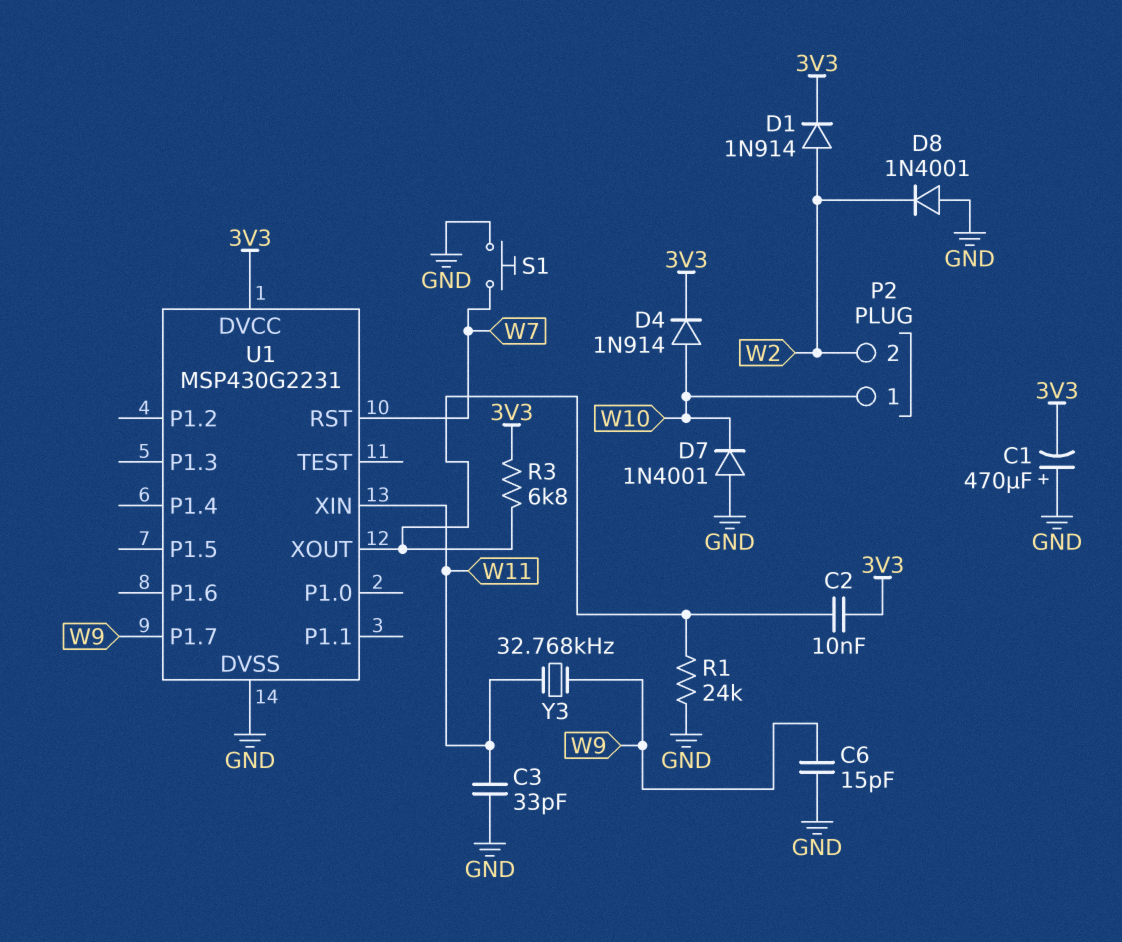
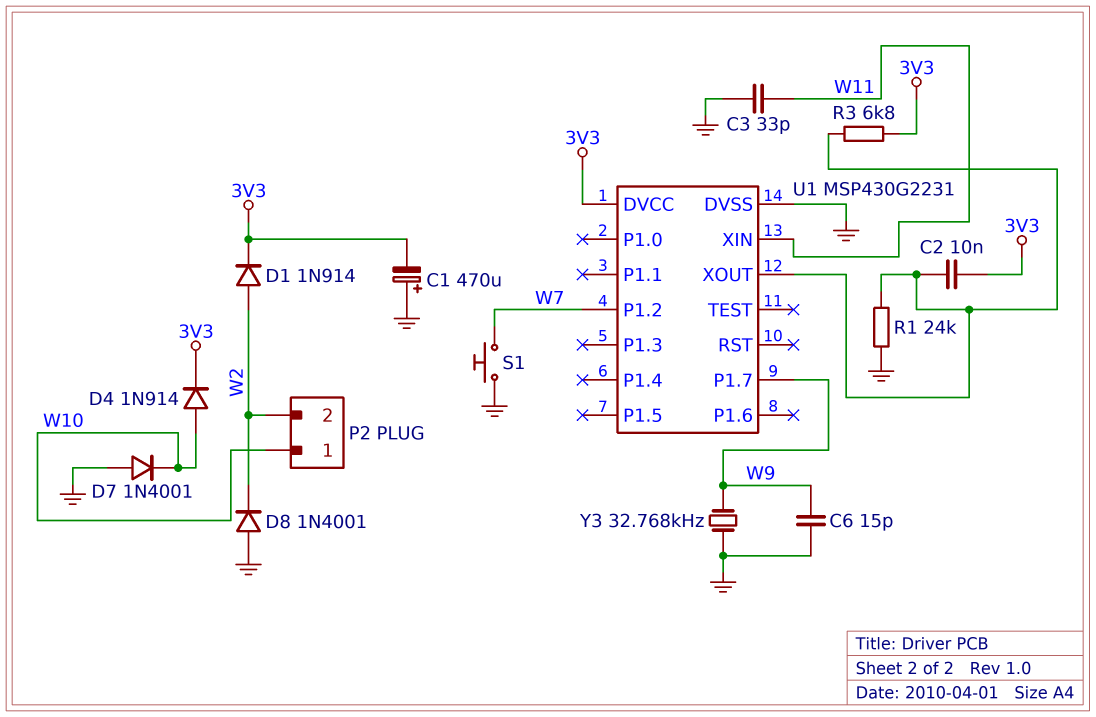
U1 pin P1.2: none -> W7
U1 pin RST: W7 -> none
Y3: 32.768kHz (W9, W11) -> 32.768kHz (GND, W9)

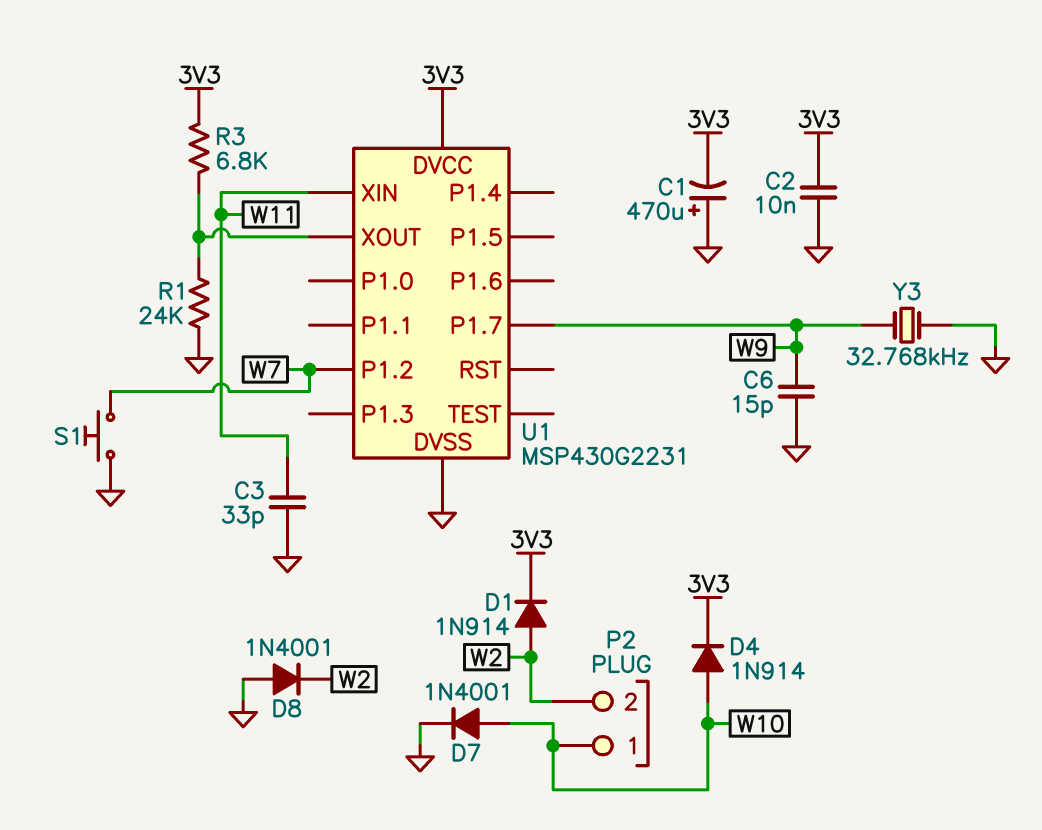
C2: 10nF (3V3, U1/XOUT) -> 10nF (3V3, GND)
D7: diode 1N4001 (A GND, K W10) -> diode 1N4001 (A W10, K GND)

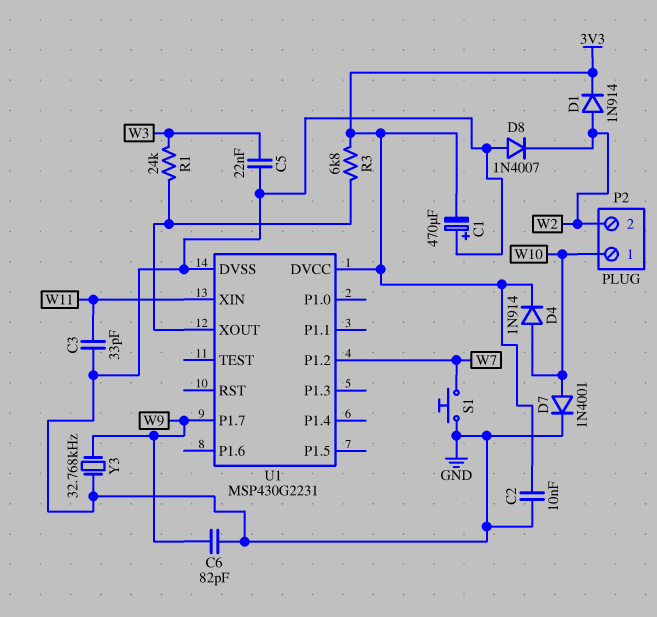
C5: none -> 22nF (GND, W3)
C6: 15pF (GND, W9) -> 82pF (GND, W9)
D8: diode 1N4001 (A GND, K W2) -> diode 1N4007 (A GND, K W2)
R1: 24k (GND, U1/XOUT) -> 24k (U1/XOUT, W3)

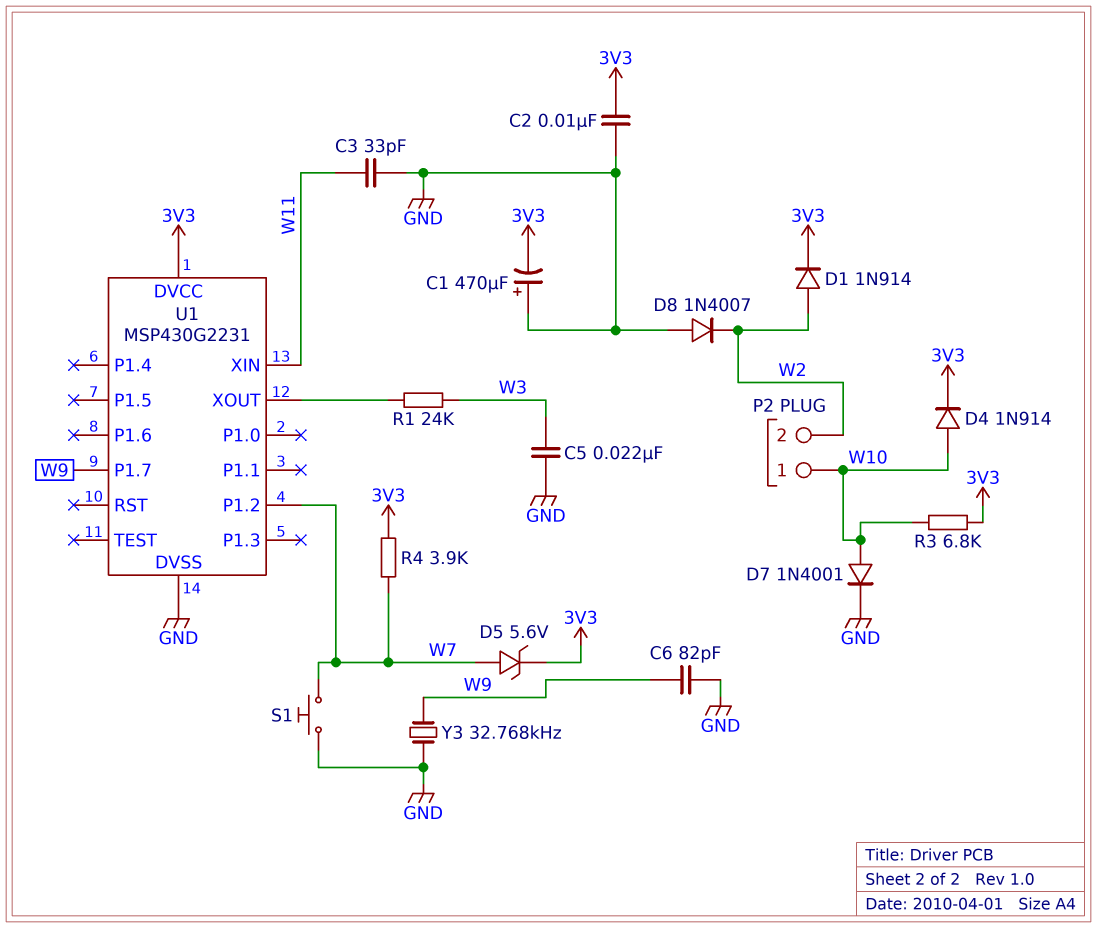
D5: none -> zener 5.6V (A W7, K 3V3)
R3: 6.8k (3V3, U1/XOUT) -> 6.8k (3V3, W10)
R4: none -> 3.9k (3V3, W7)

